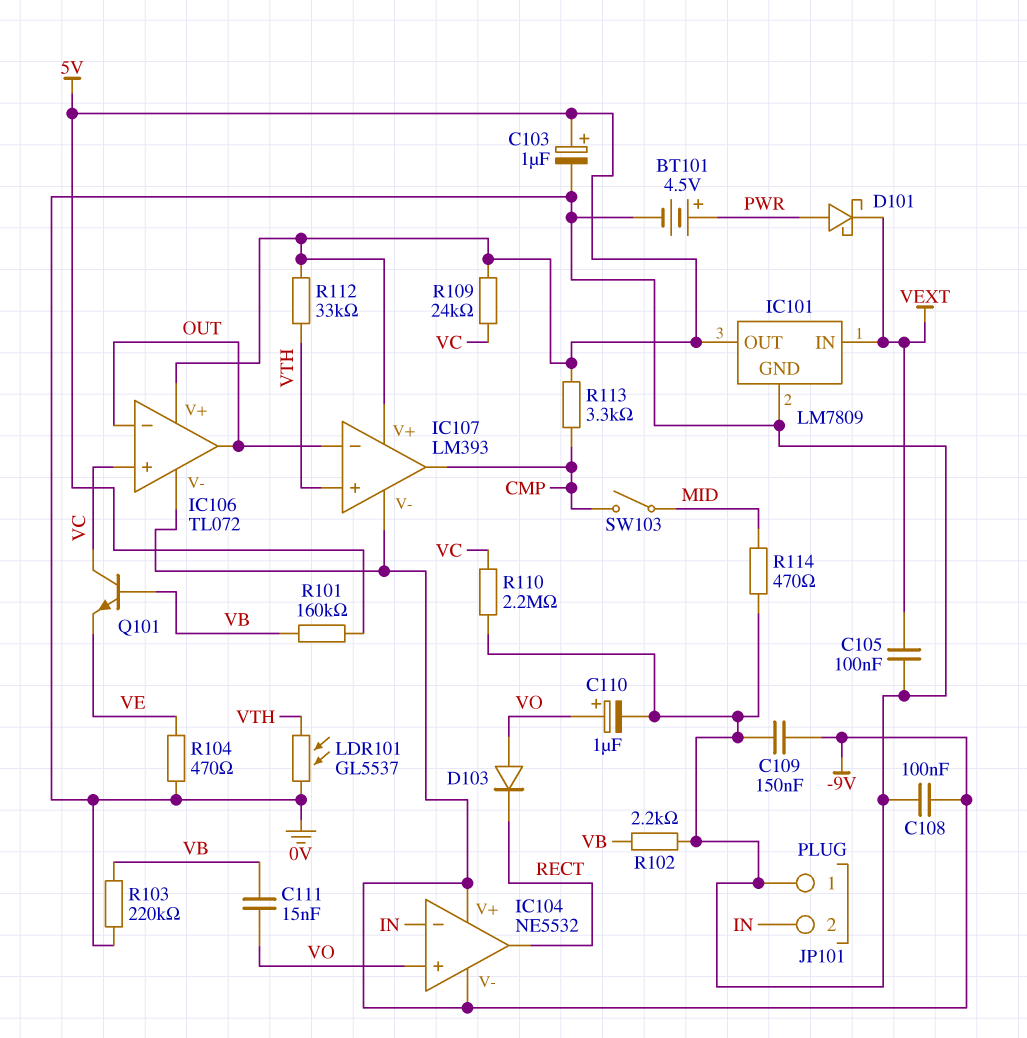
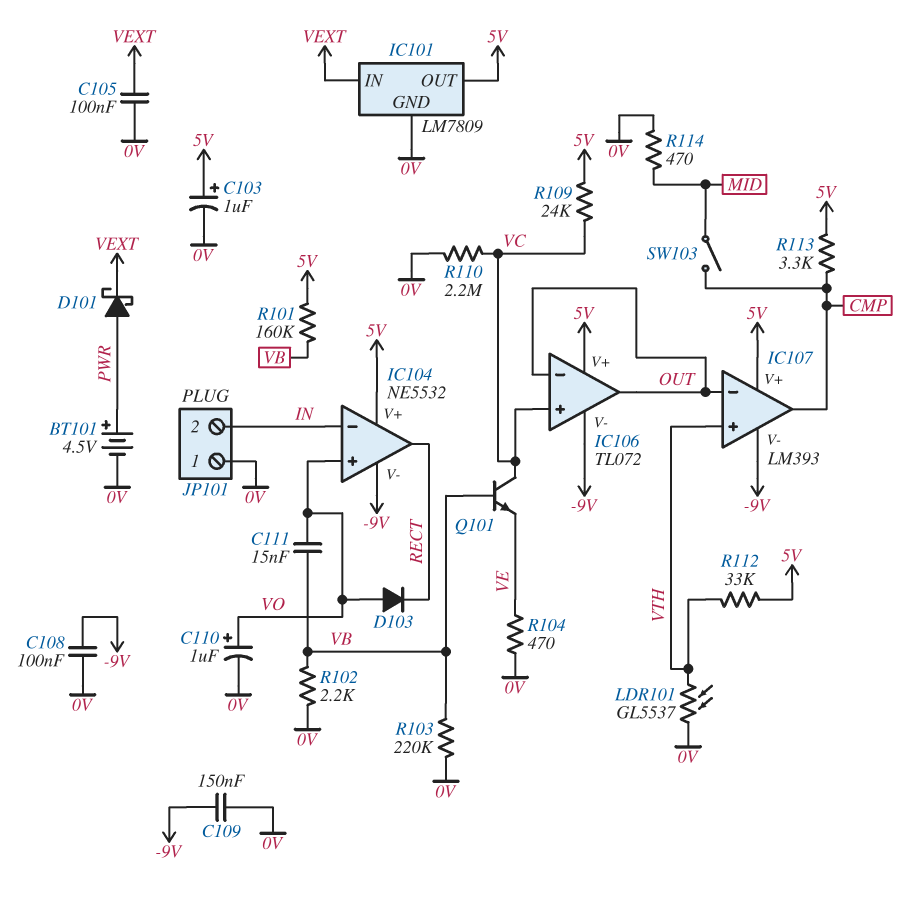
IC104 pin V+: -9V -> 5V

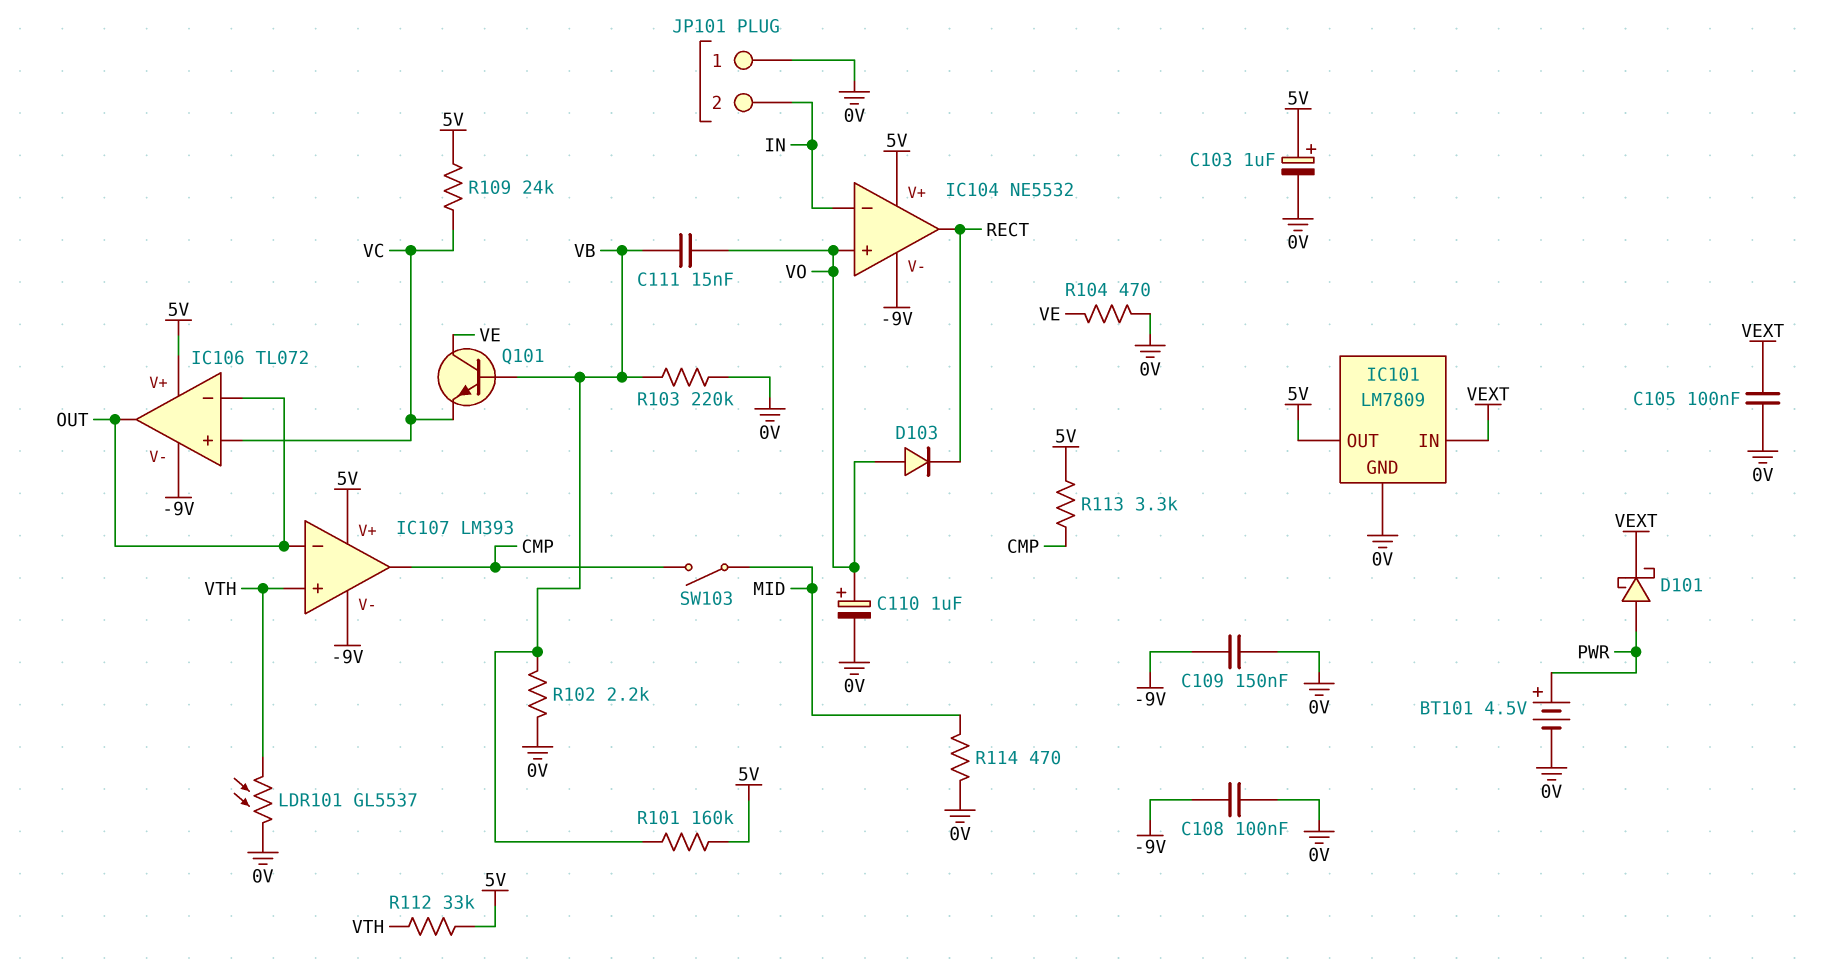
Q101: NPN (B VB, C VC, E VE) -> NPN (B VB, C VE, E VC)
R110: 2.2M (0V, VC) -> none

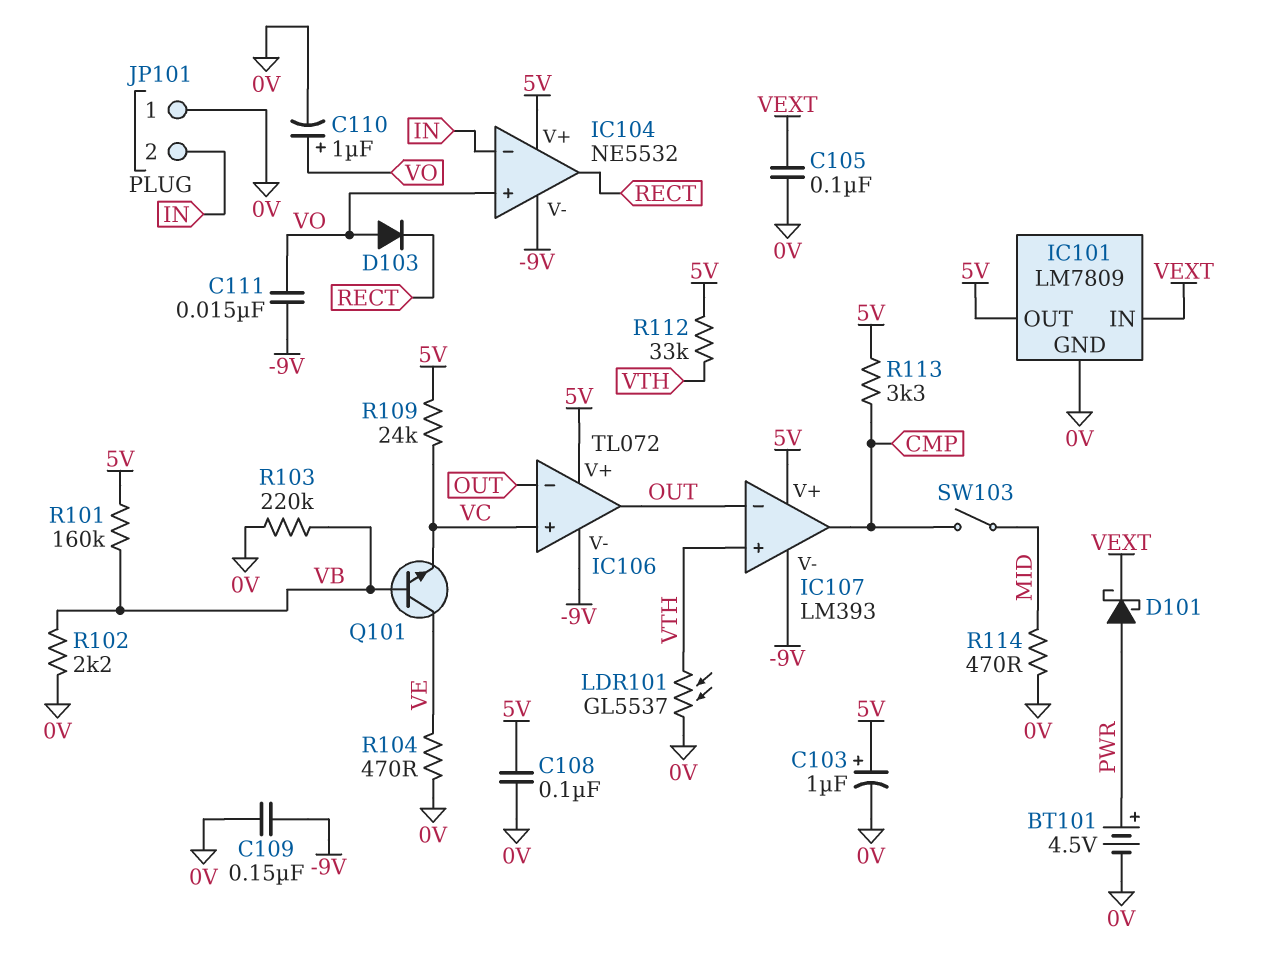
C108: 100nF (-9V, 0V) -> 100nF (0V, 5V)
C111: 15nF (VB, VO) -> 15nF (-9V, VO)

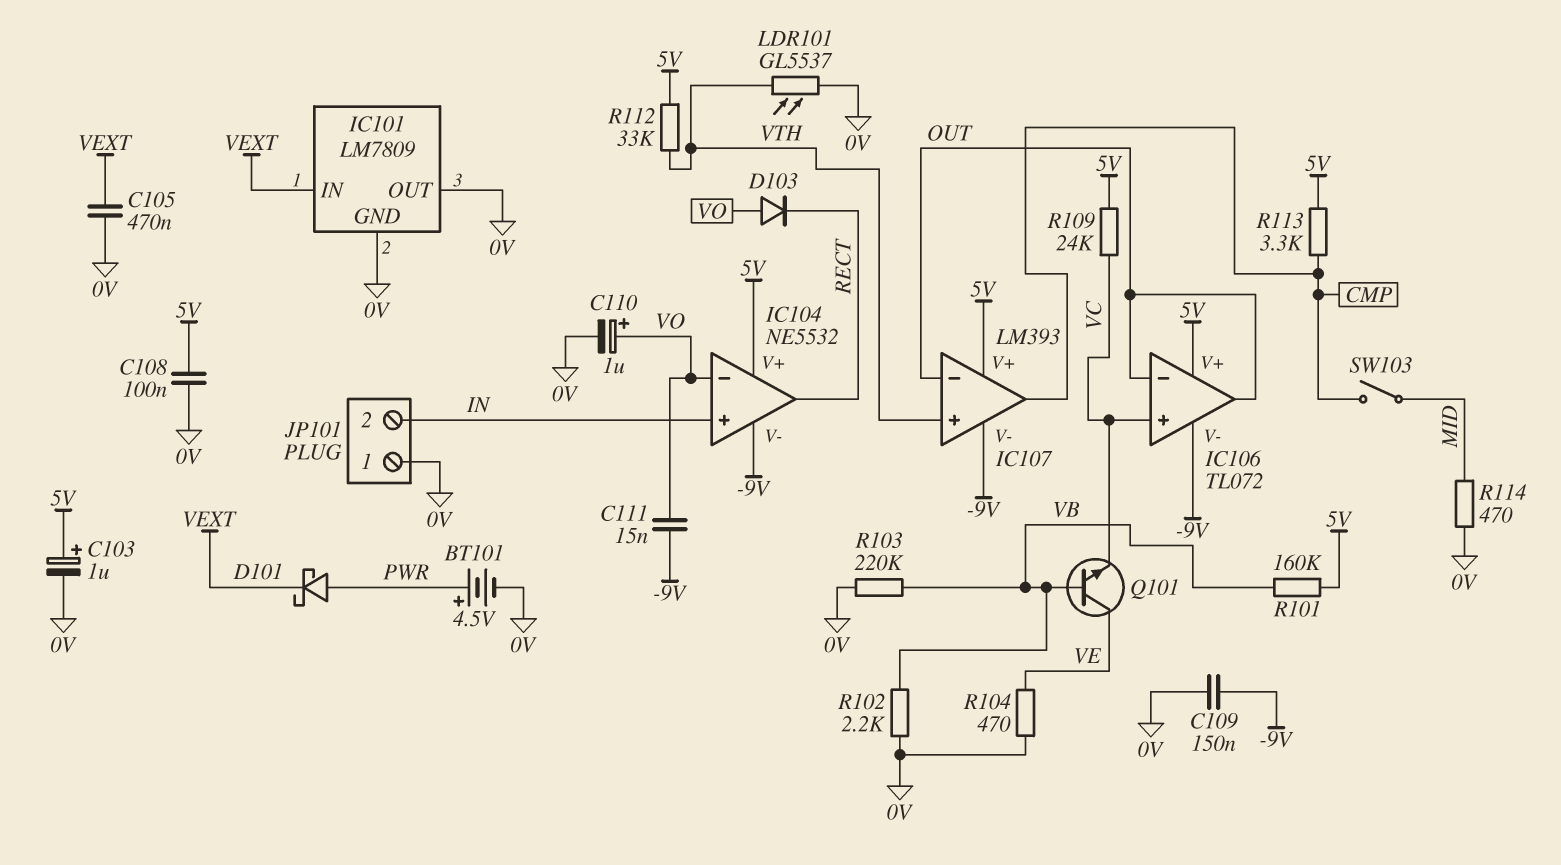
C105: 100nF (0V, VEXT) -> 470nF (0V, VEXT)
IC101 pin OUT: 5V -> 0V
IC104 pin in+: VO -> IN
IC104 pin in-: IN -> VO

